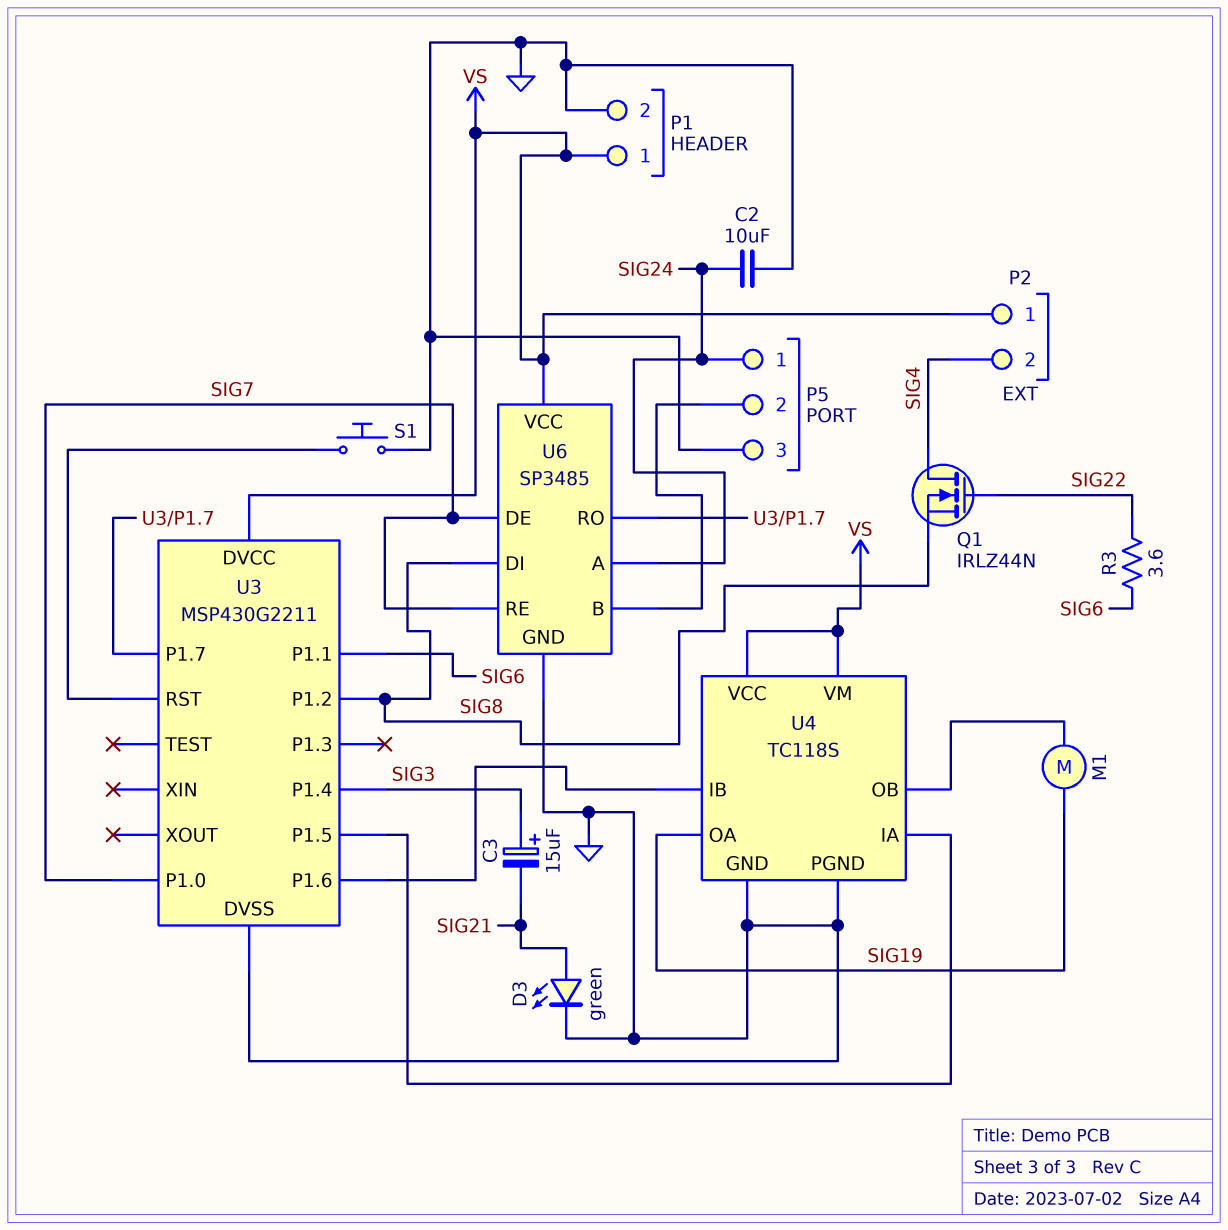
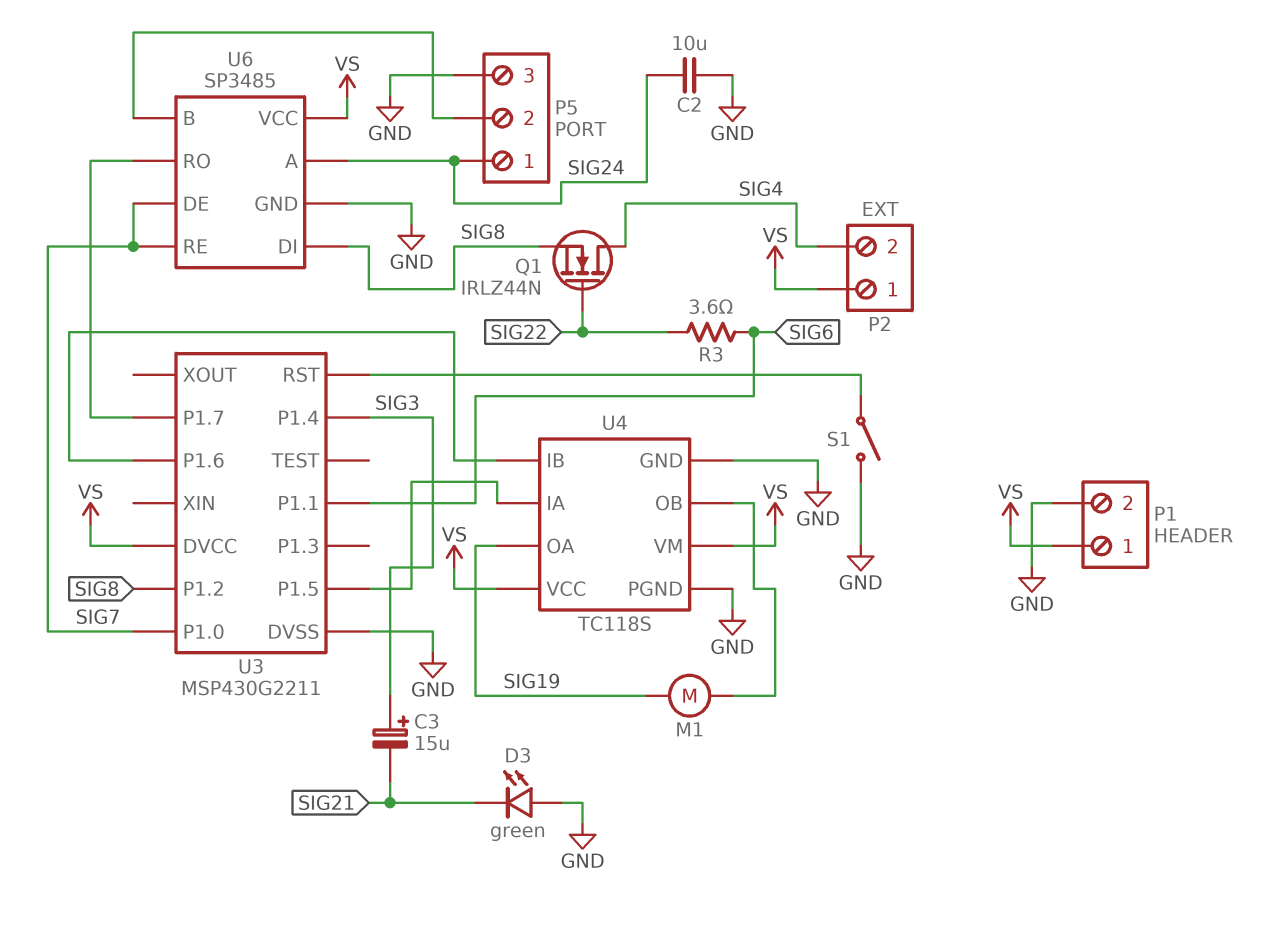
D3: LED green (A SIG21, K GND) -> LED green (A GND, K SIG21)
S1: button (GND, U3/RST) -> switch (GND, U3/RST)

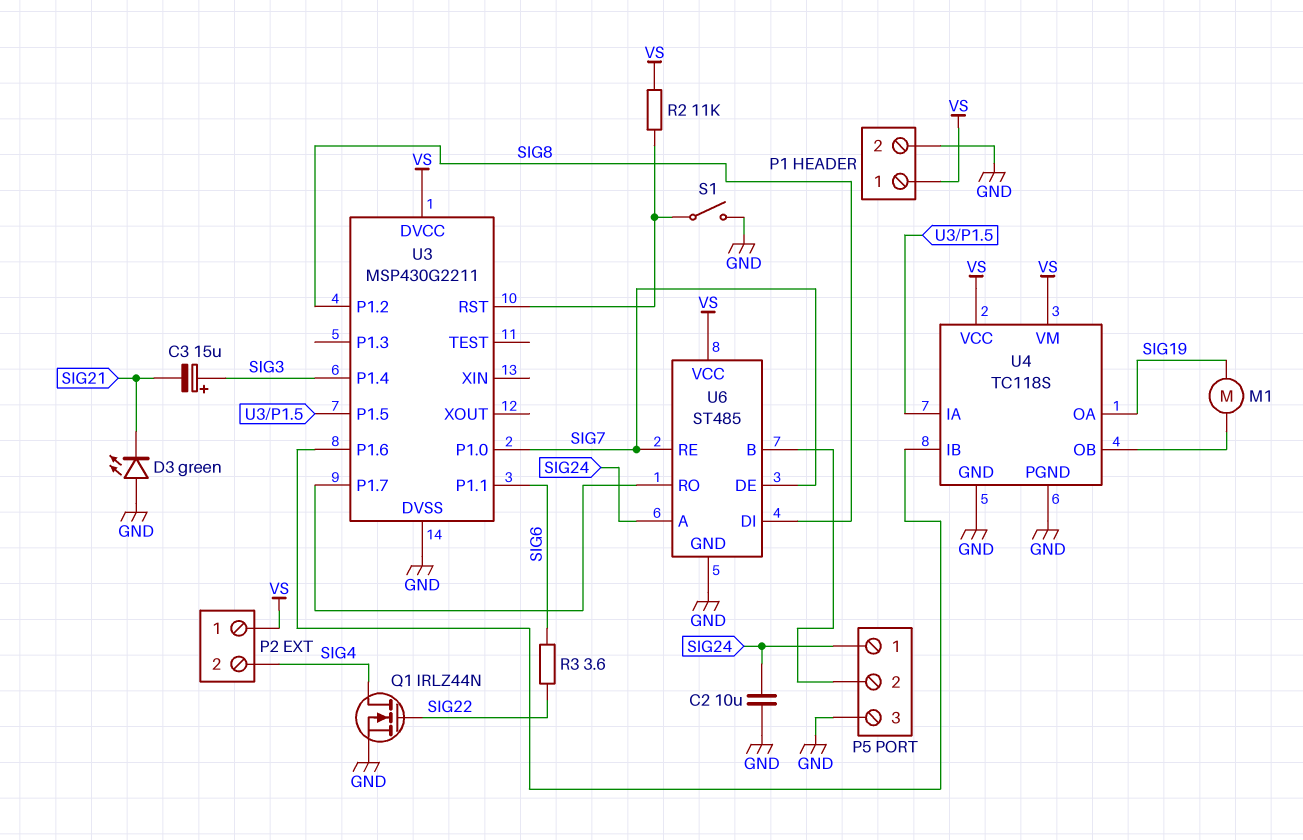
Q1: NMOS IRLZ44N (G SIG22, D SIG4, S SIG8) -> NMOS IRLZ44N (G SIG22, D SIG4, S GND)
R2: none -> 11k (U3/RST, VS)
U6: SP3485 -> ST485

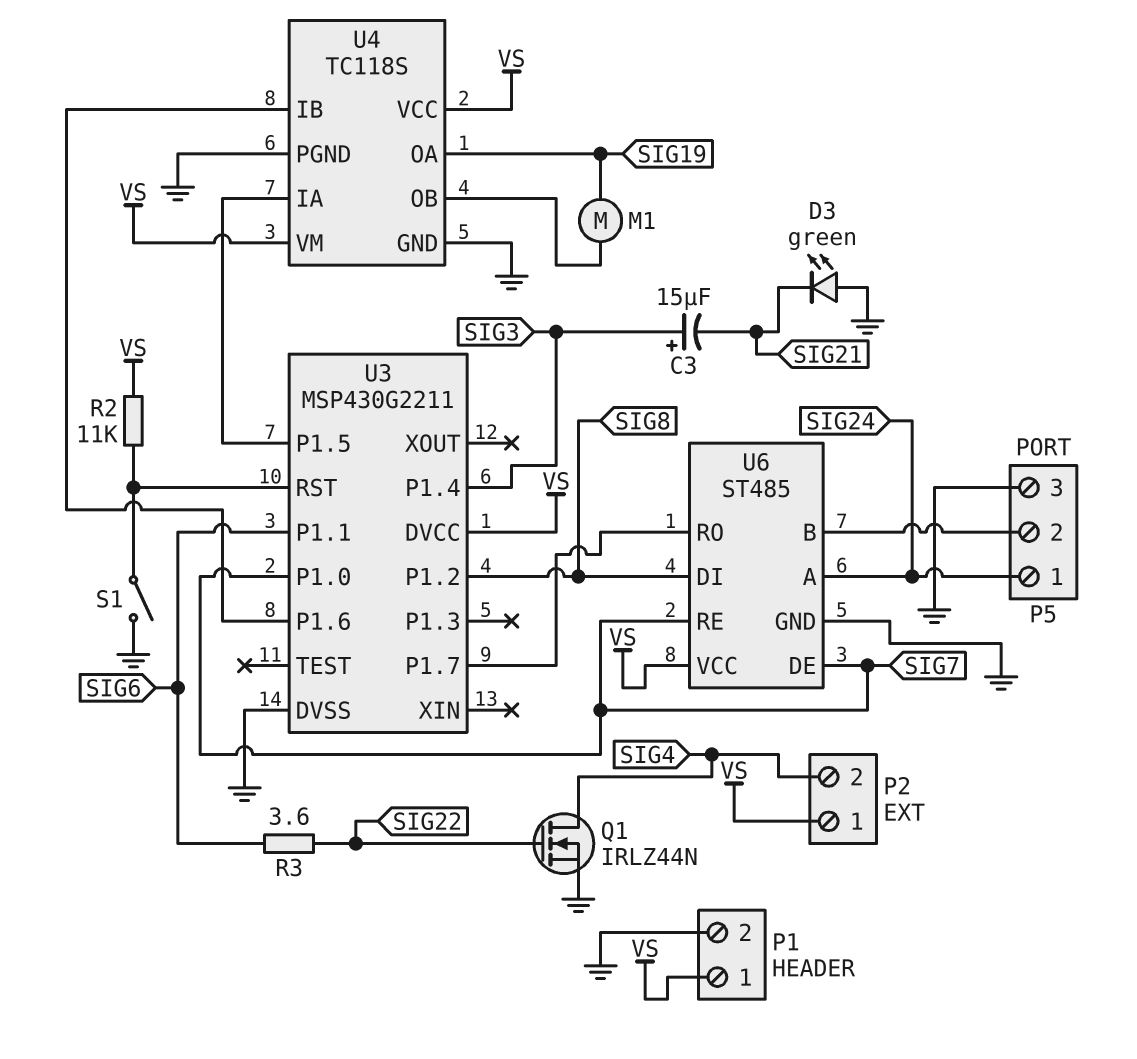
C2: 10uF (GND, SIG24) -> none

